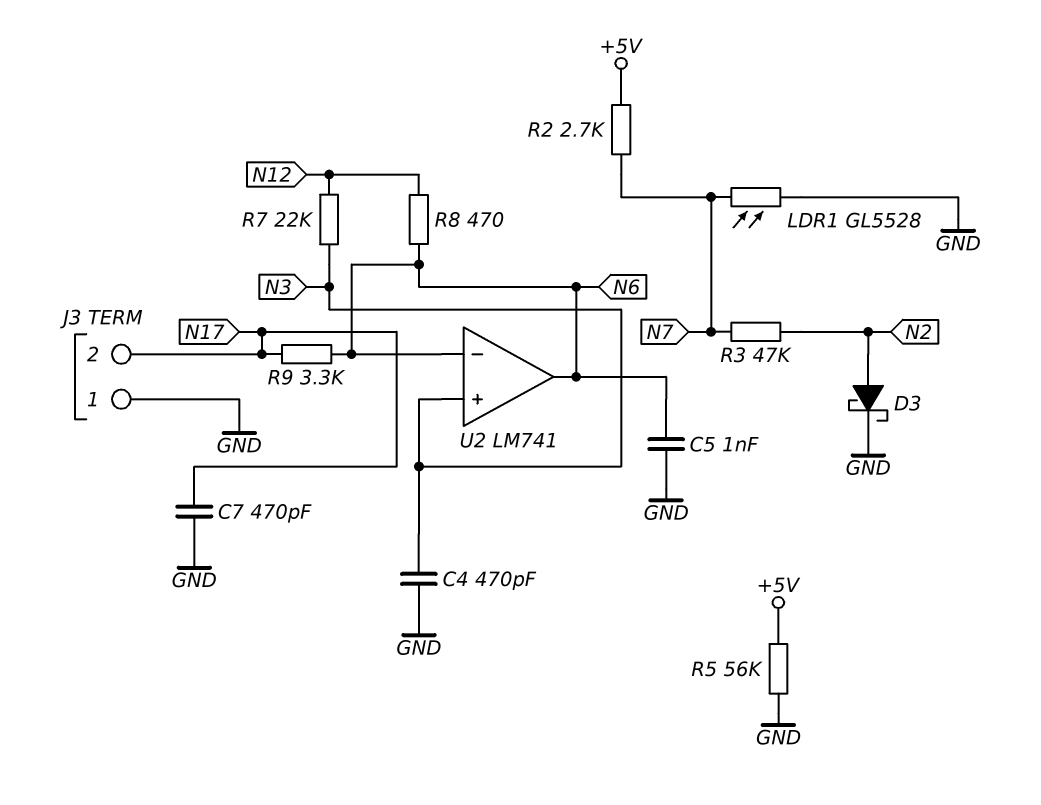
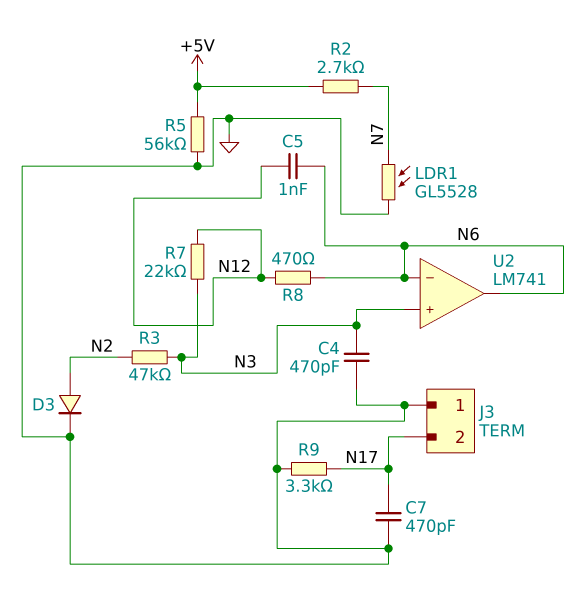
C5: 1nF (GND, N6) -> 1nF (N6, N12)
D3: schottky (A N2, K GND) -> diode (A N2, K GND)
R3: 47k (N2, N7) -> 47k (N2, N3)
R9: 3.3k (N6, N17) -> 3.3k (GND, N17)

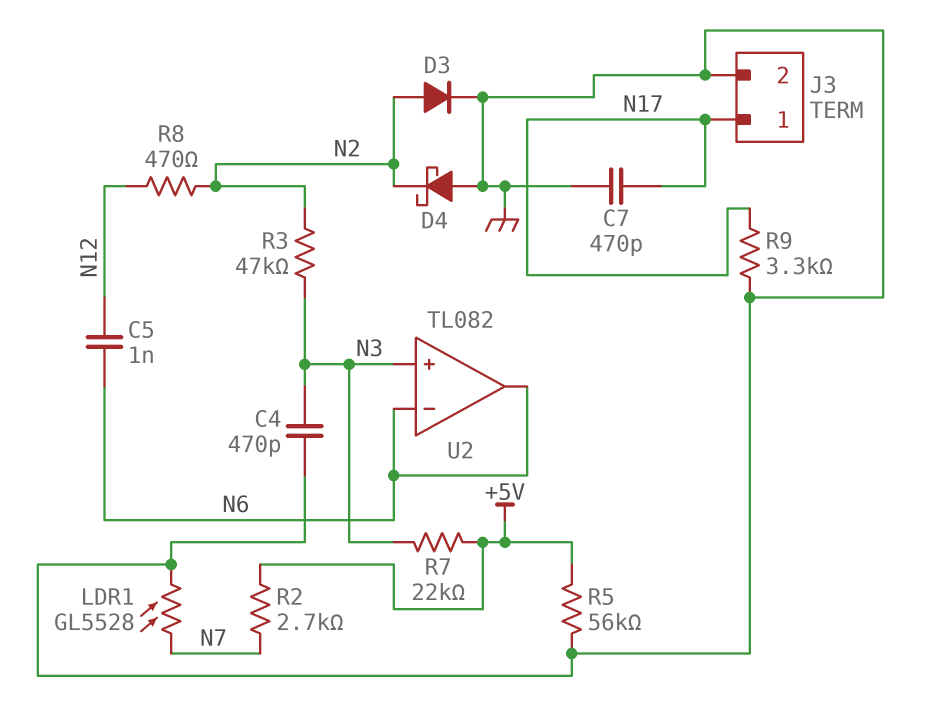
D4: none -> schottky (A GND, K N2)
J3 pin 1: GND -> N17
J3 pin 2: N17 -> GND
R7: 22k (N3, N12) -> 22k (+5V, N3)
R8: 470 (N6, N12) -> 470 (N2, N12)
U2: LM741 -> TL082

